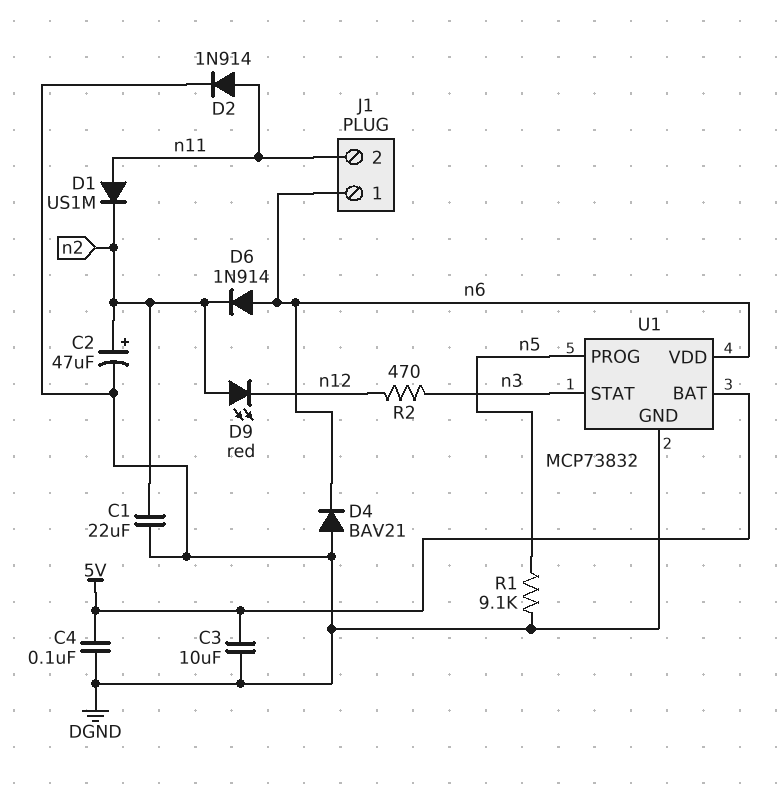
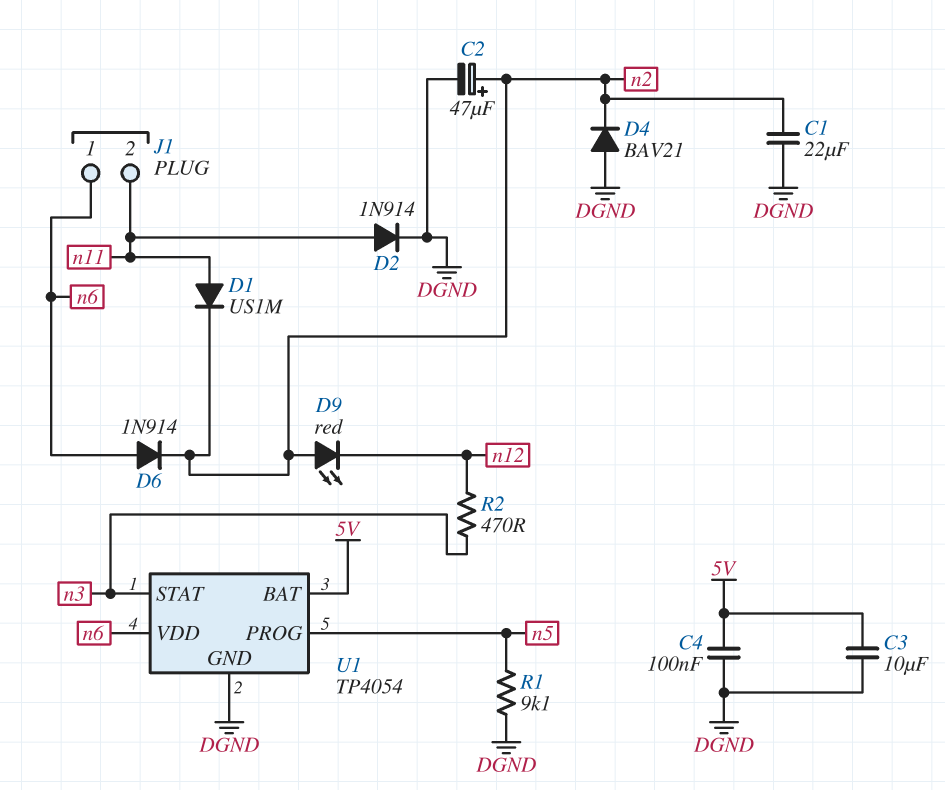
D4: diode BAV21 (A DGND, K n6) -> diode BAV21 (A DGND, K n2)
U1: MCP73832 -> TP4054

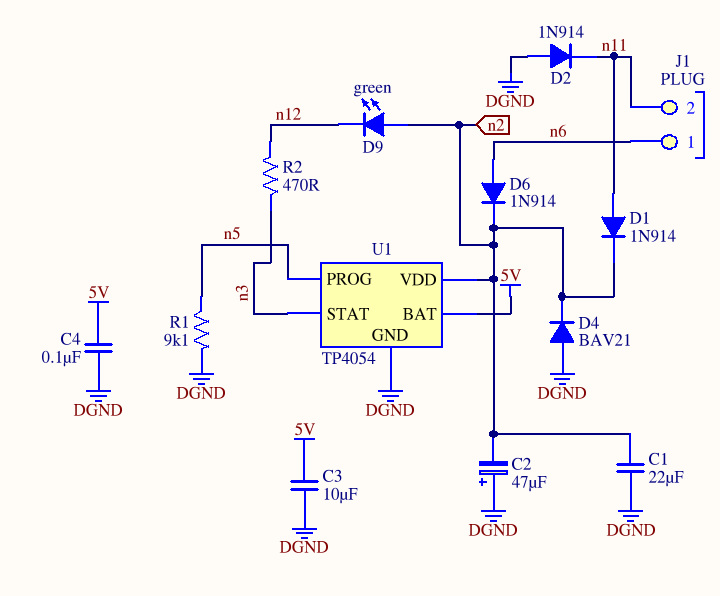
C2: 47uF (plus n2, minus DGND) -> 47uF (plus DGND, minus n2)
D1: diode US1M (A n11, K n2) -> diode 1N914 (A n11, K n2)
D2: diode 1N914 (A n11, K DGND) -> diode 1N914 (A DGND, K n11)
D9: LED red (A n2, K n12) -> LED green (A n2, K n12)
U1 pin VDD: n6 -> n2

